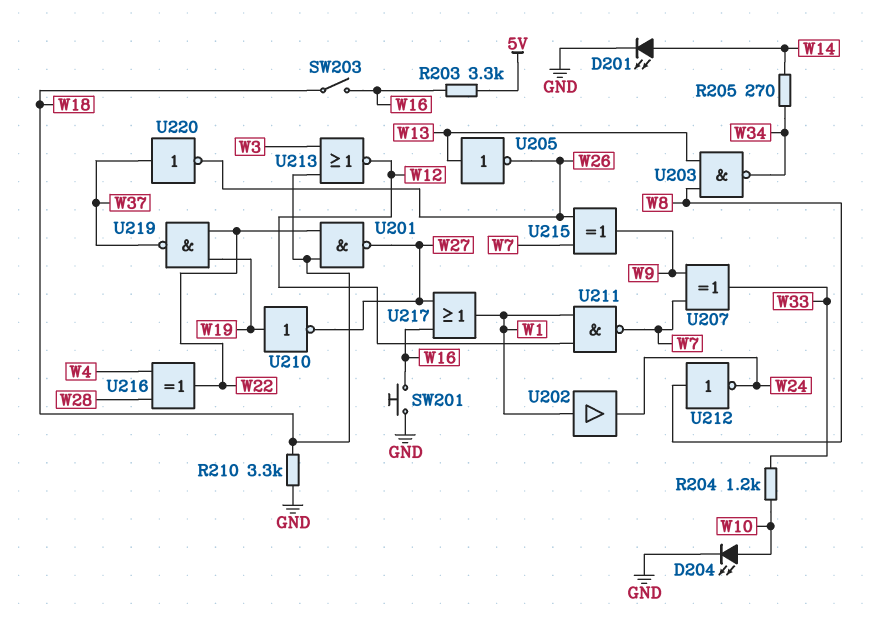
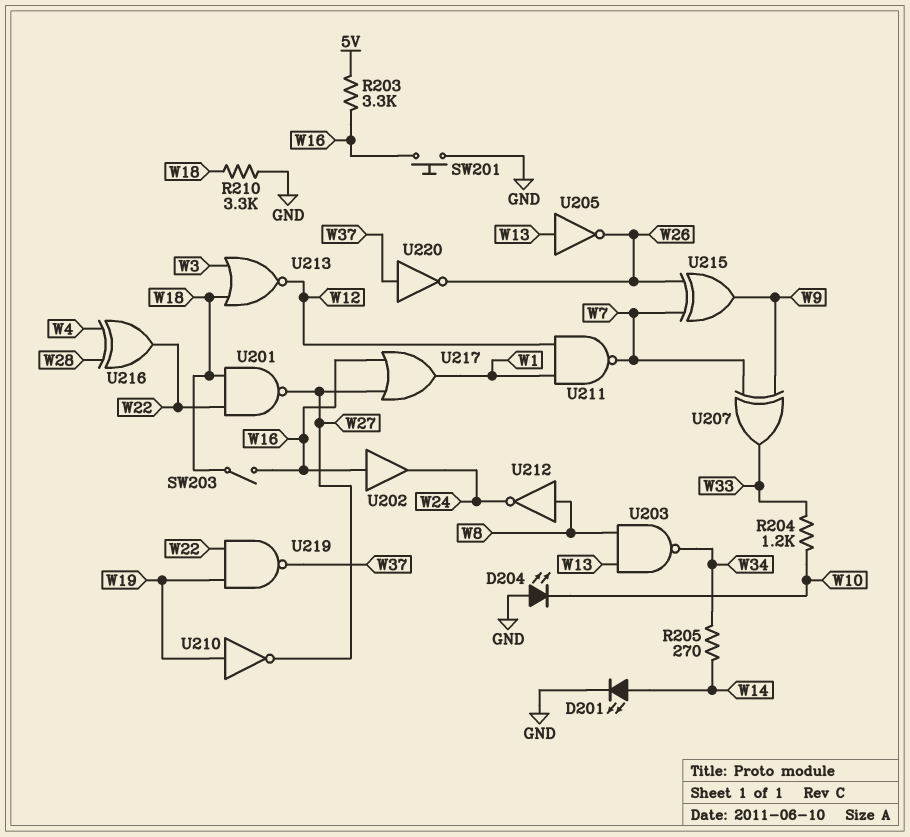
D204: LED (A W10, K GND) -> LED (A GND, K W10)
U202: buffer (in W1, out W24) -> buffer (in W16, out W24)

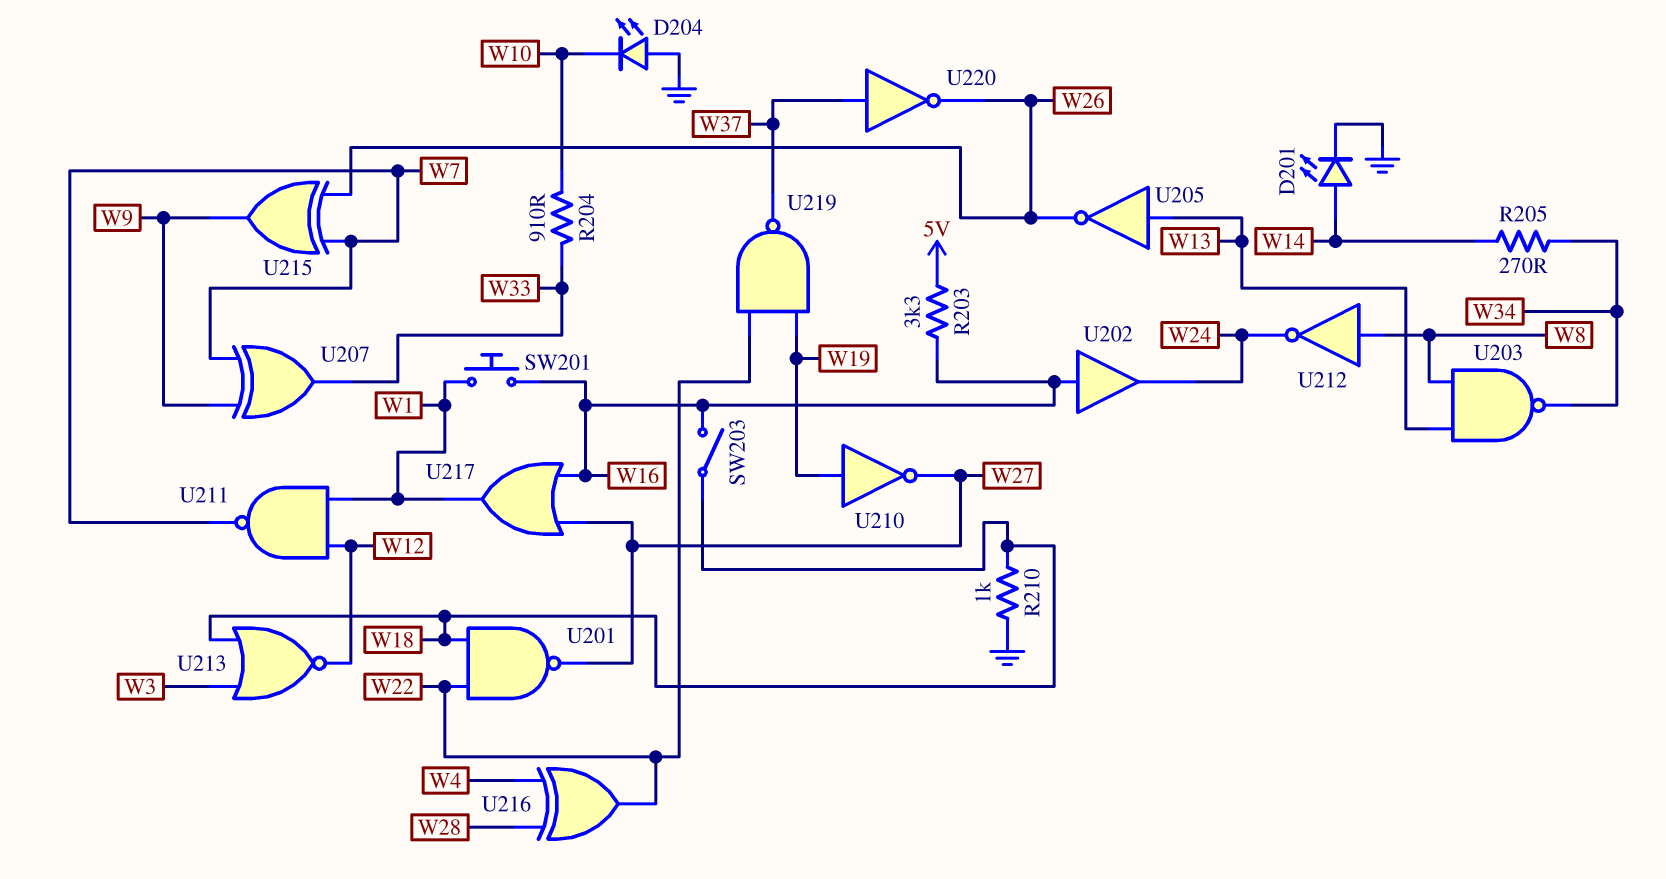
R204: 1.2k (W10, W33) -> 910 (W10, W33)
R210: 3.3k (GND, W18) -> 1k (GND, W18)
SW201: button (GND, W16) -> button (W1, W16)

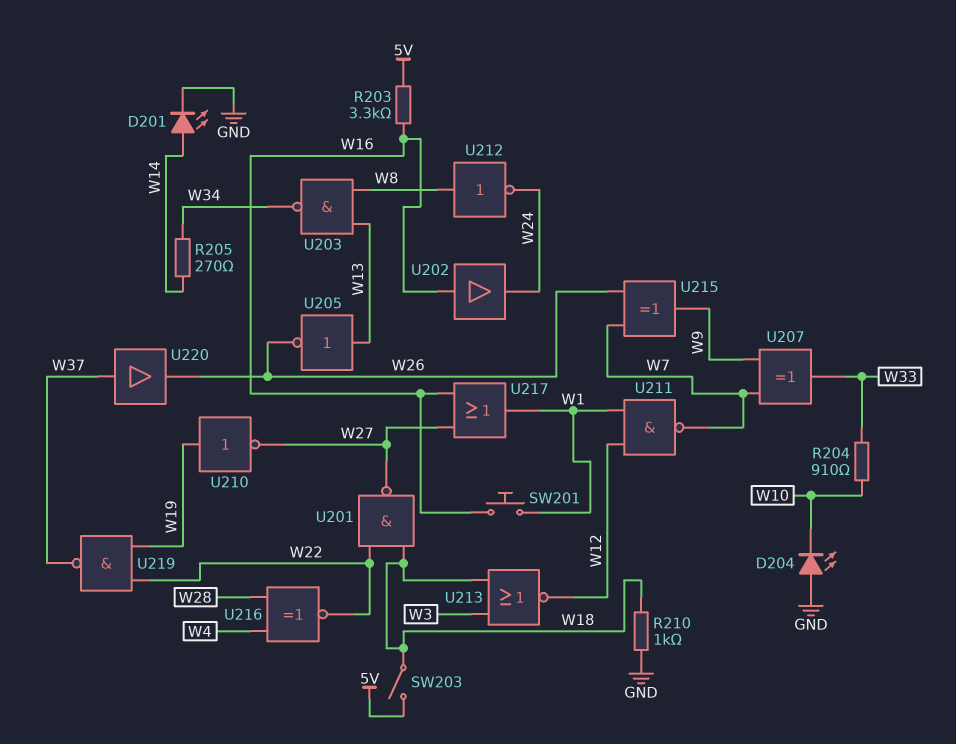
SW203: switch (W16, W18) -> switch (5V, W18)
U216: XOR (in W4, in W28, out W22) -> XNOR (in W4, in W28, out W22)
U220: NOT (in W37, out W26) -> buffer (in W37, out W26)

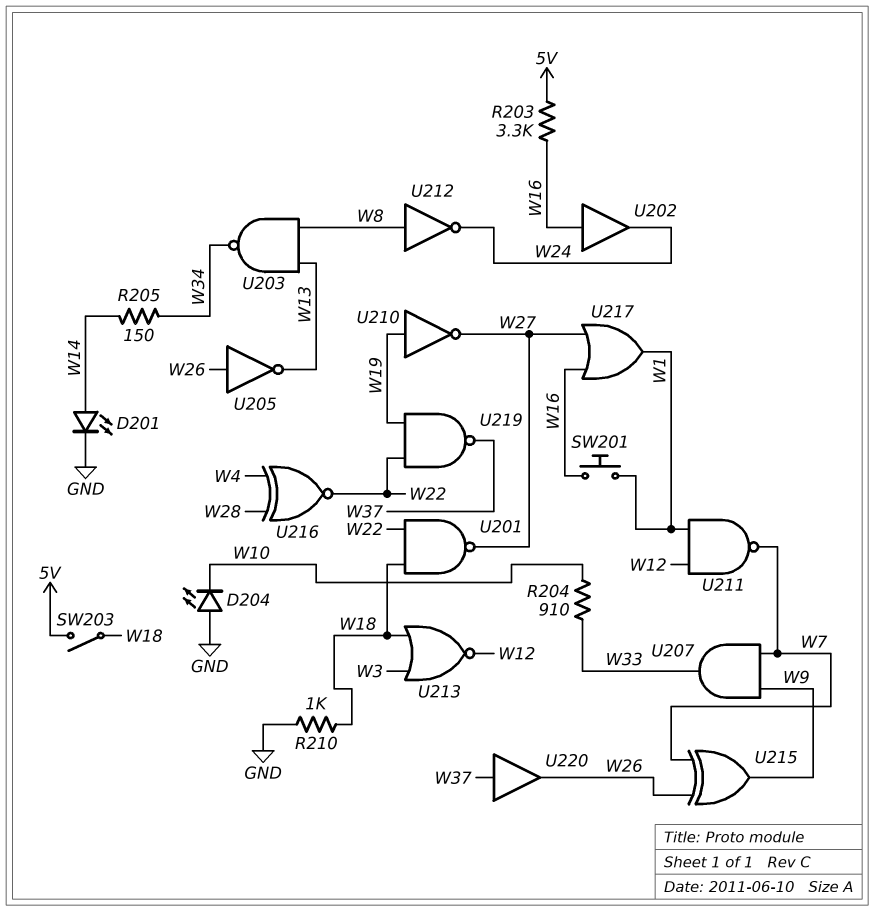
R205: 270 (W14, W34) -> 150 (W14, W34)
U205: NOT (in W13, out W26) -> NOT (in W26, out W13)
U207: XOR (in W7, in W9, out W33) -> AND (in W7, in W9, out W33)

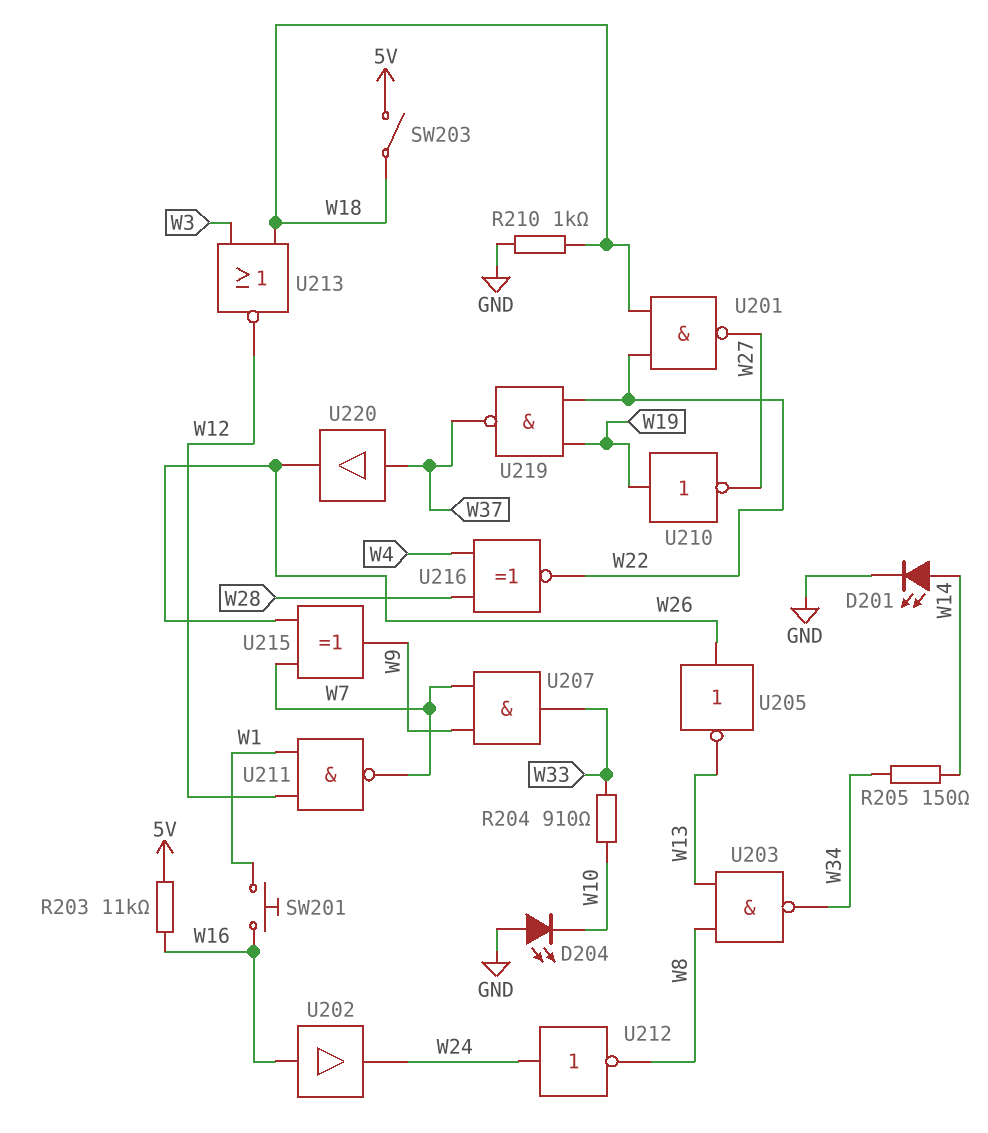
R203: 3.3k (5V, W16) -> 11k (5V, W16)
U212: NOT (in W8, out W24) -> NOT (in W24, out W8)
U217: OR (in W16, in W27, out W1) -> none

